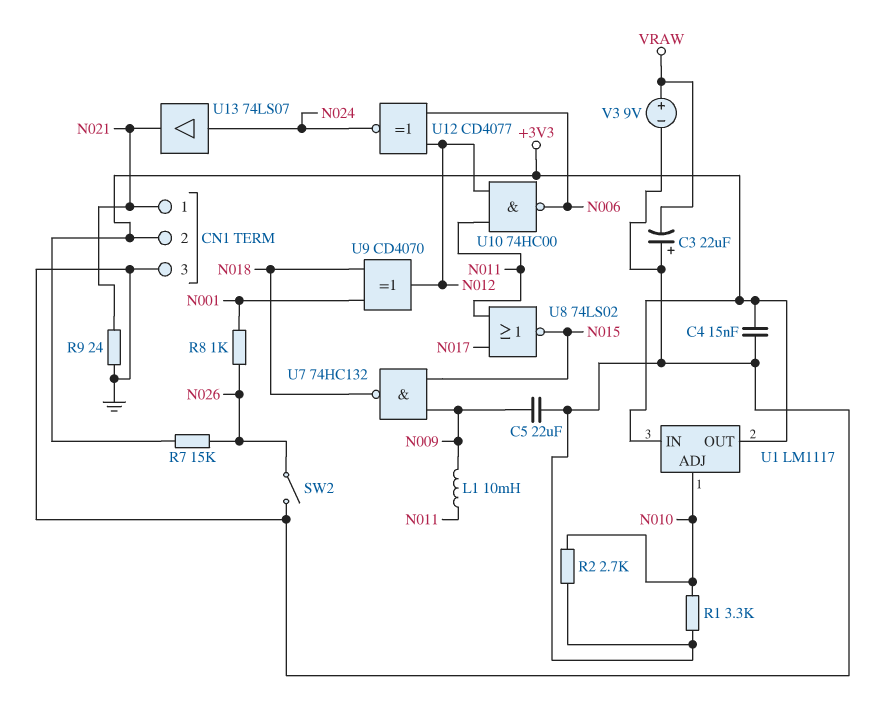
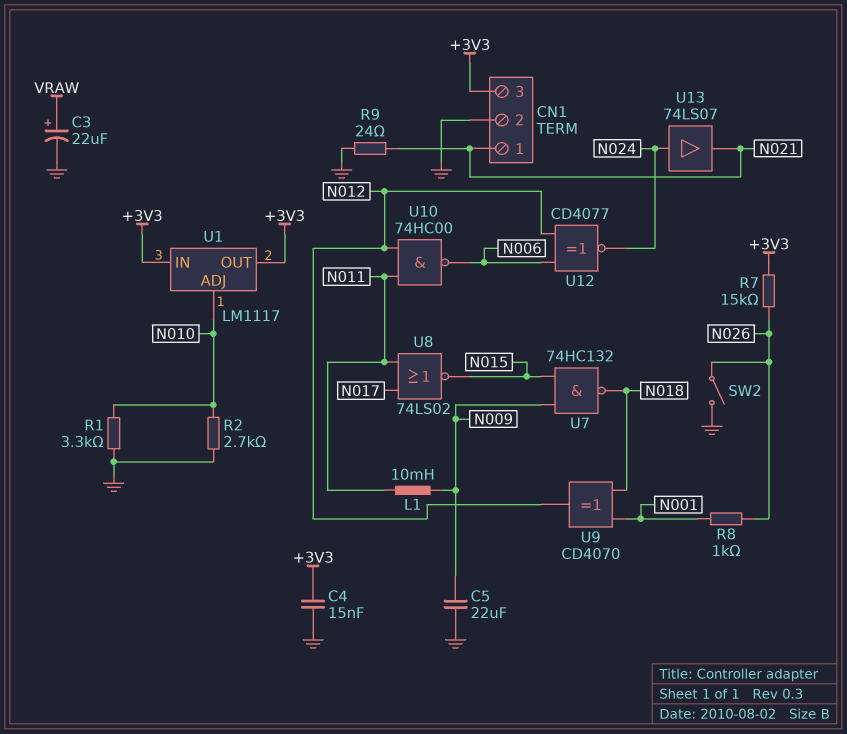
C3: 22uF (plus GND, minus VRAW) -> 22uF (plus VRAW, minus GND)
CN1 pin 2: +3V3 -> GND
CN1 pin 3: GND -> +3V3
V3: 9V (plus VRAW, minus GND) -> none

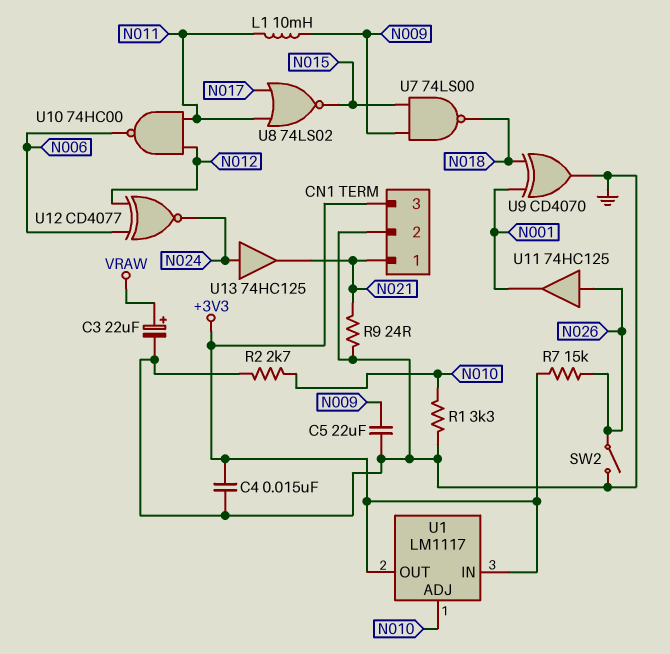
R8: 1k (N001, N026) -> none
U7: NAND 74HC132 (in N009, in N015, out N018) -> NAND 74LS00 (in N009, in N015, out N018)
U9: XOR CD4070 (in N001, in N018, out N012) -> XOR CD4070 (in N001, in N018, out GND)
U11: none -> buffer 74HC125 (in N026, out N001)
U13: buffer 74LS07 (in N024, out N021) -> buffer 74HC125 (in N024, out N021)

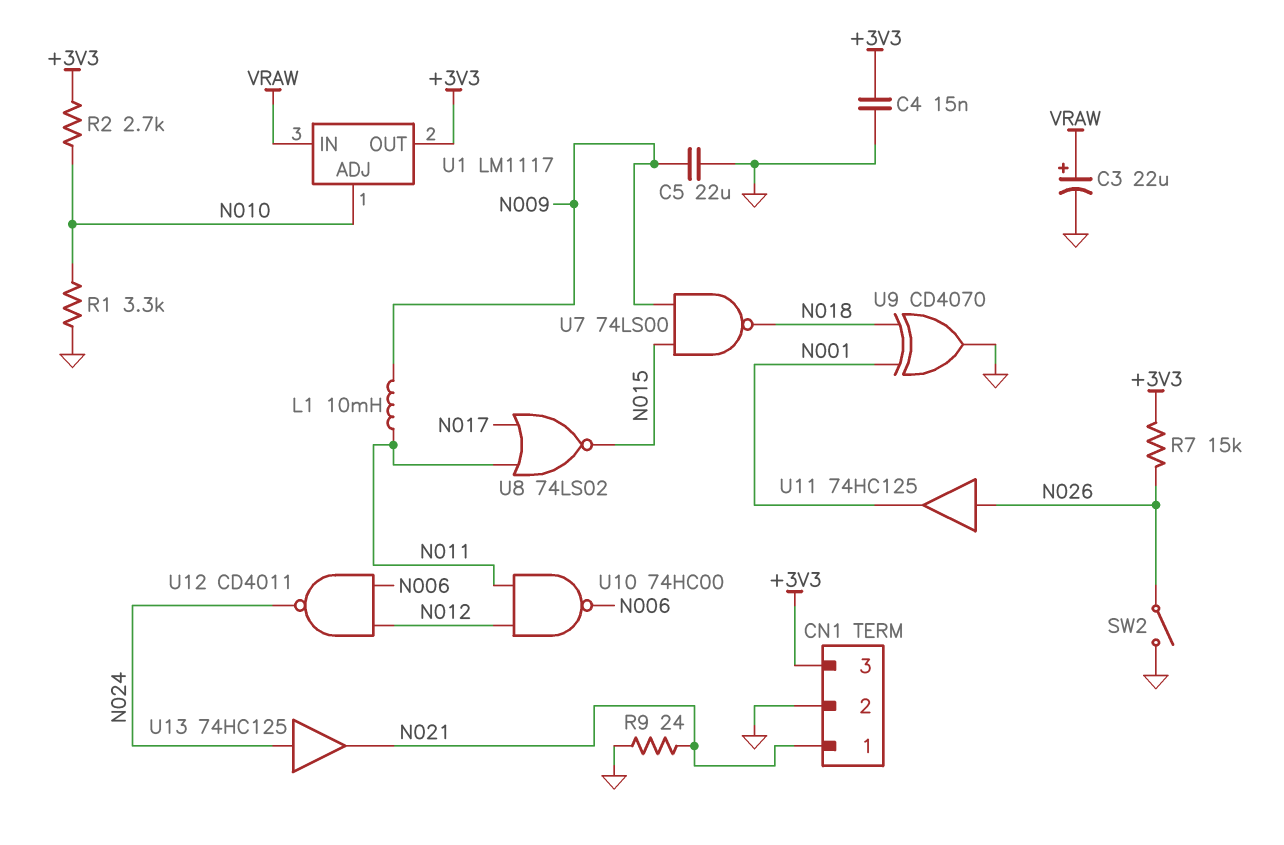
R2: 2.7k (GND, N010) -> 2.7k (+3V3, N010)
U1 pin IN: +3V3 -> VRAW
U12: XNOR CD4077 (in N006, in N012, out N024) -> NAND CD4011 (in N006, in N012, out N024)

